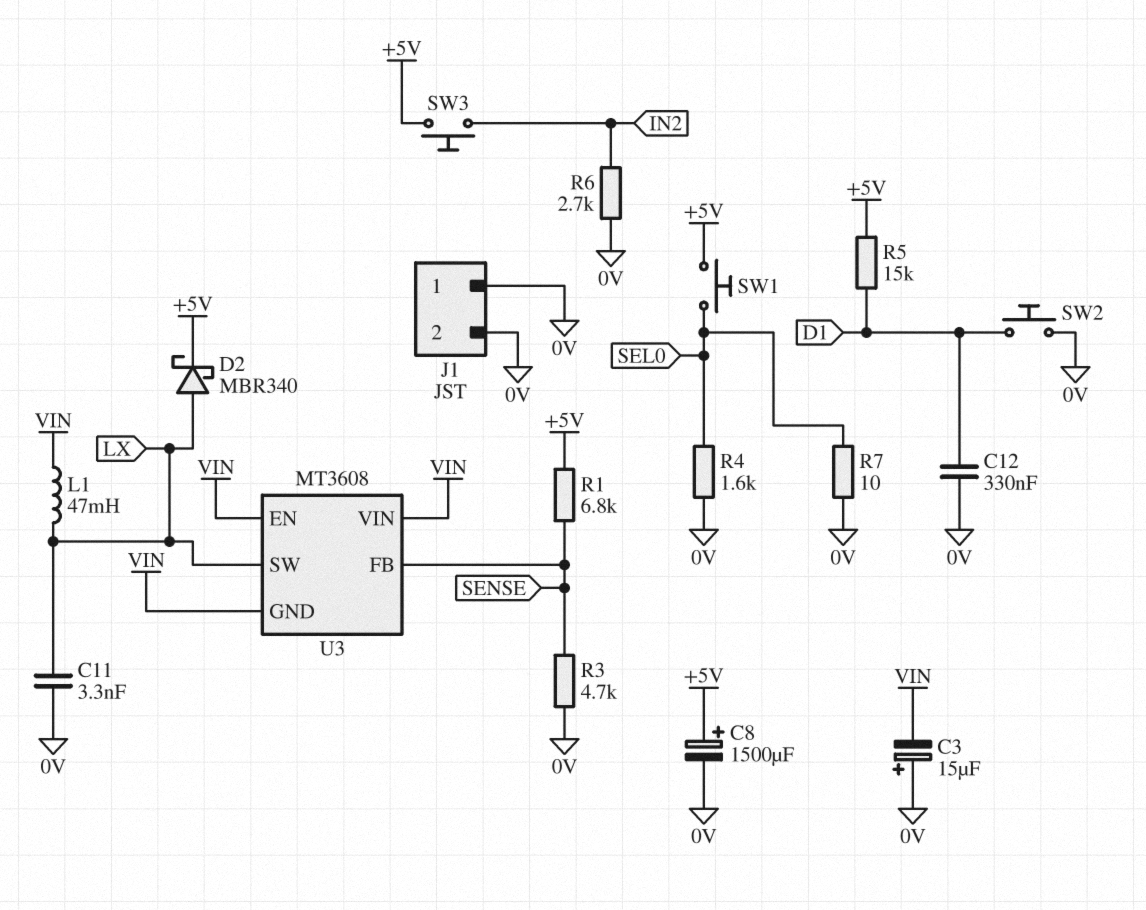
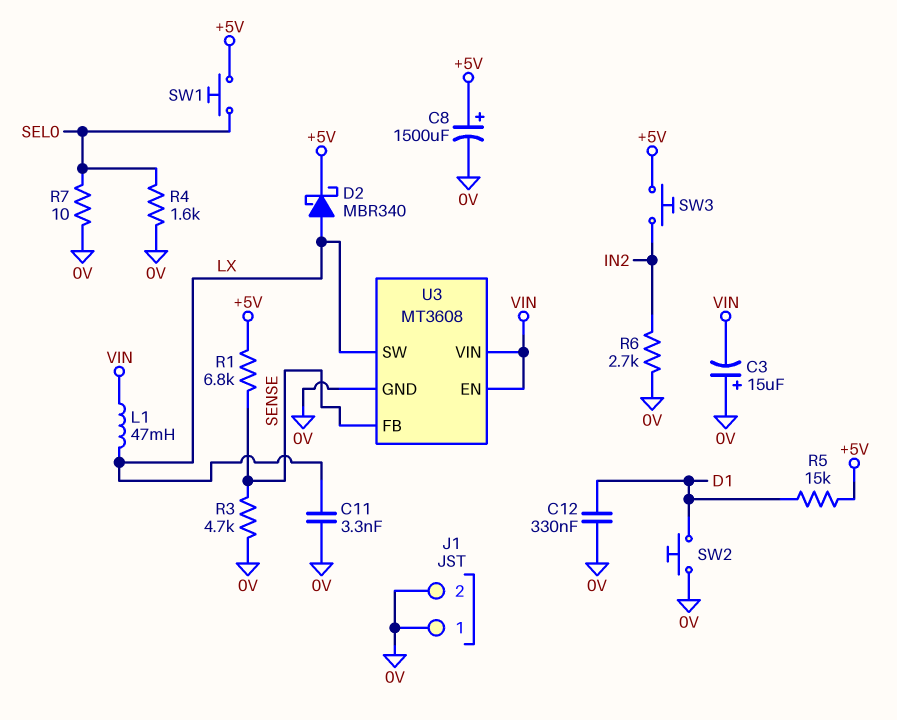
U3 pin GND: VIN -> 0V

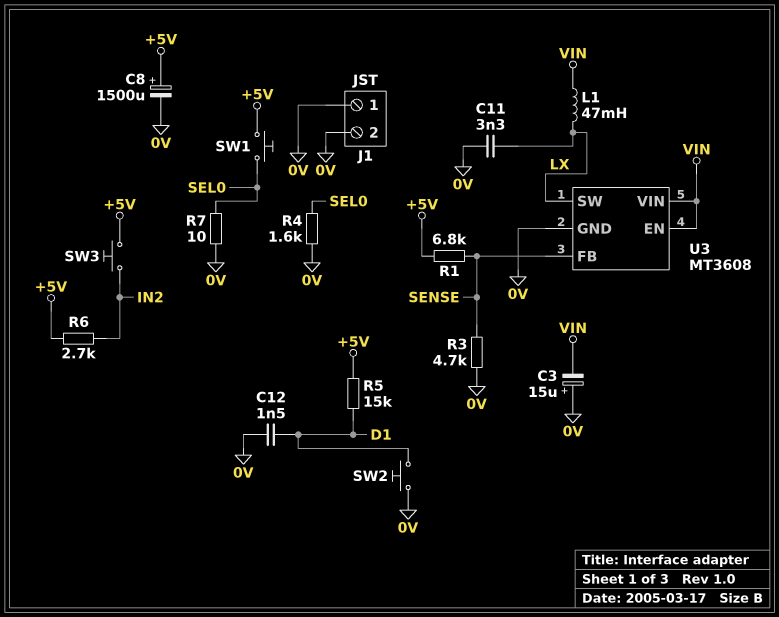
C12: 330nF (0V, D1) -> 1.5nF (0V, D1)
D2: schottky MBR340 (A LX, K +5V) -> none
R6: 2.7k (0V, IN2) -> 2.7k (+5V, IN2)

